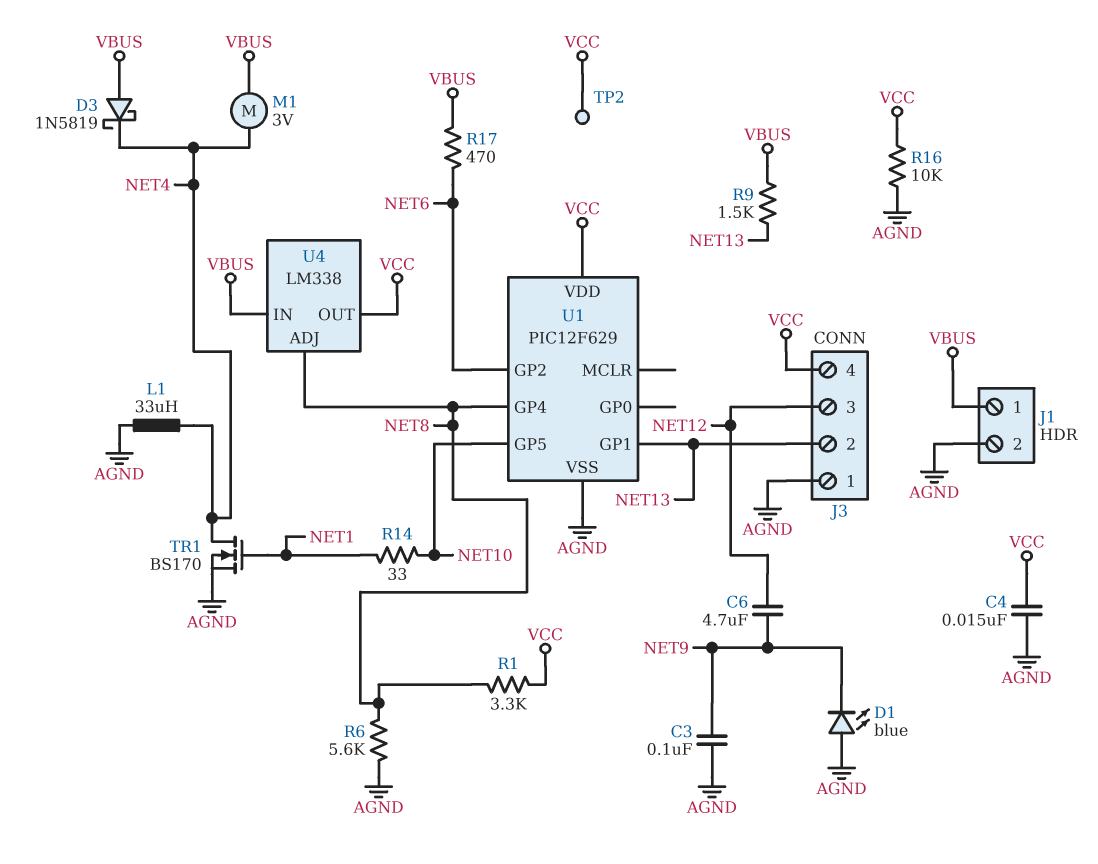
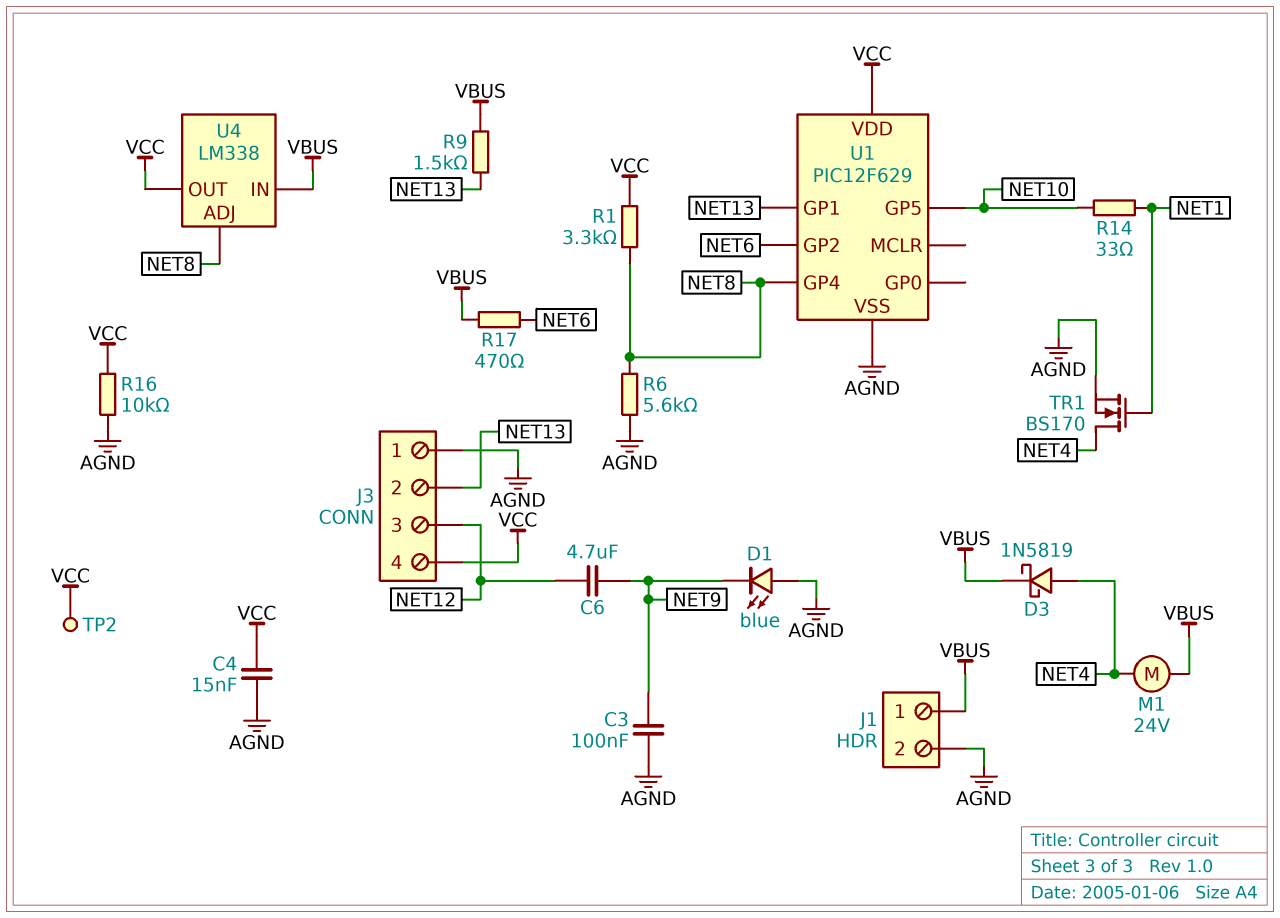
D3: schottky 1N5819 (A VBUS, K NET4) -> schottky 1N5819 (A NET4, K VBUS)
L1: 33uH (AGND, NET4) -> none
M1: motor 3V (NET4, VBUS) -> motor 24V (NET4, VBUS)

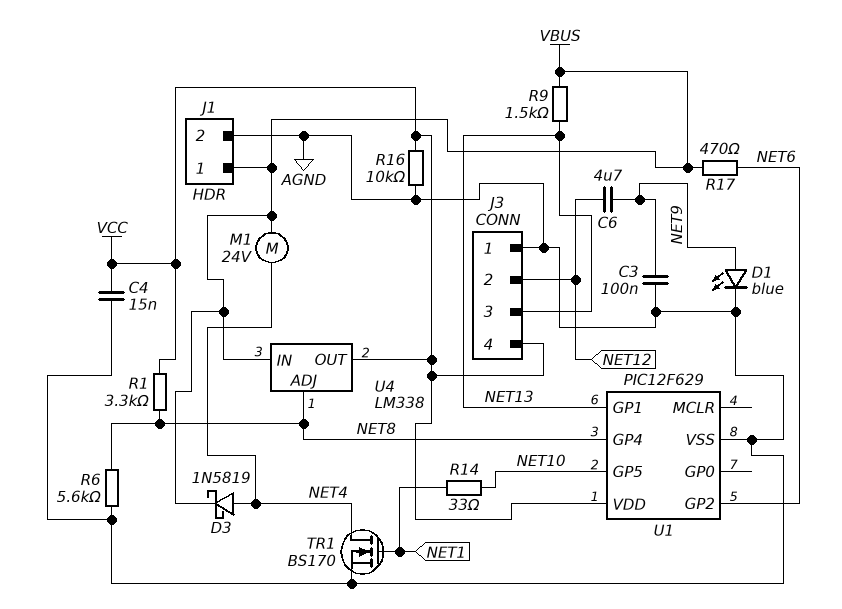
D1: LED blue (A AGND, K NET9) -> LED blue (A NET9, K AGND)
J3 pin 2: NET13 -> NET12
J3 pin 3: NET12 -> NET13
TP2: test point (VCC) -> none

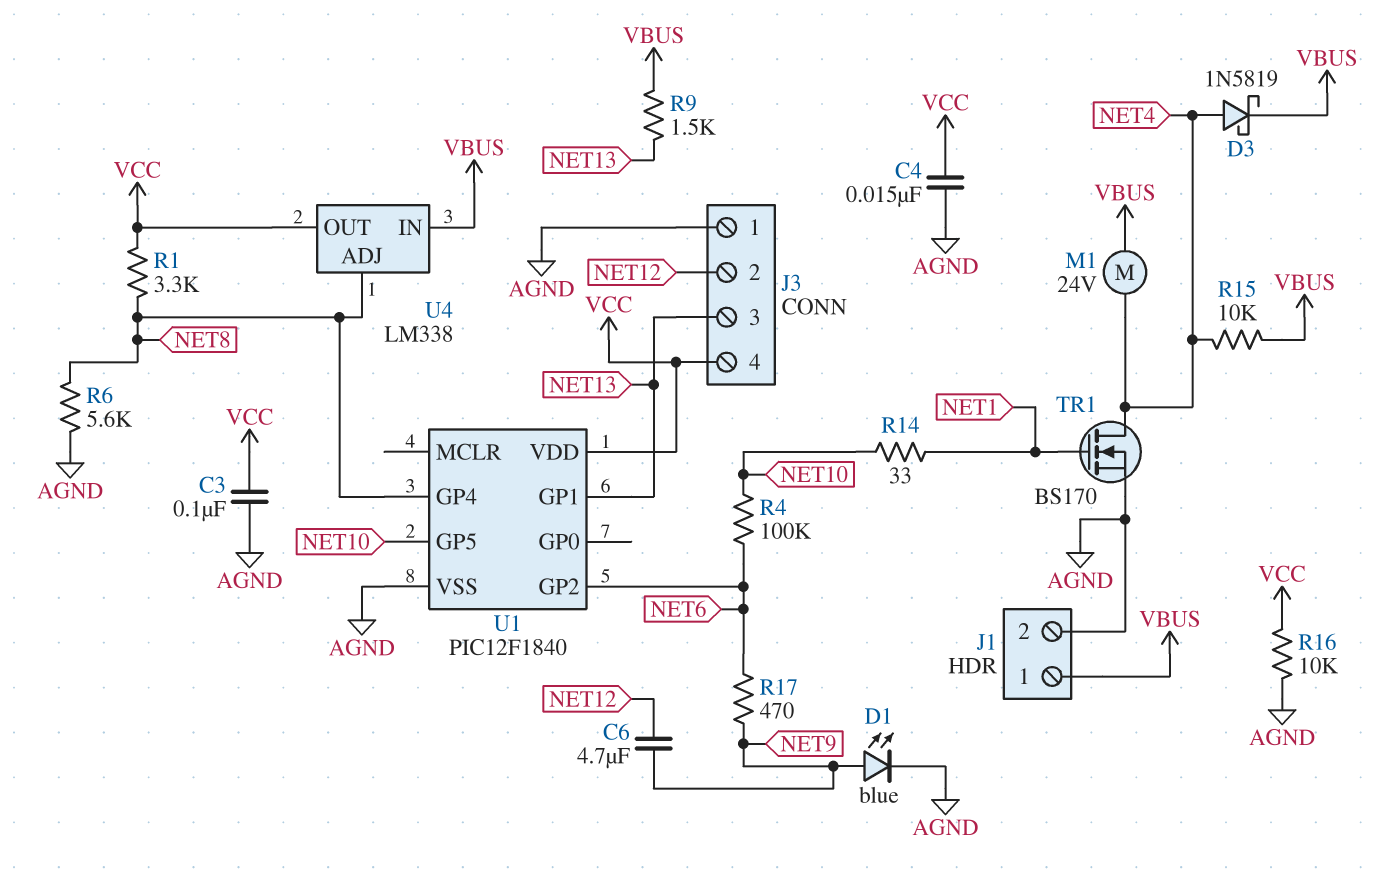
C3: 100nF (AGND, NET9) -> 100nF (AGND, VCC)
R4: none -> 100k (NET6, NET10)
R15: none -> 10k (NET4, VBUS)
R17: 470 (NET6, VBUS) -> 470 (NET6, NET9)
U1: PIC12F629 -> PIC12F1840

